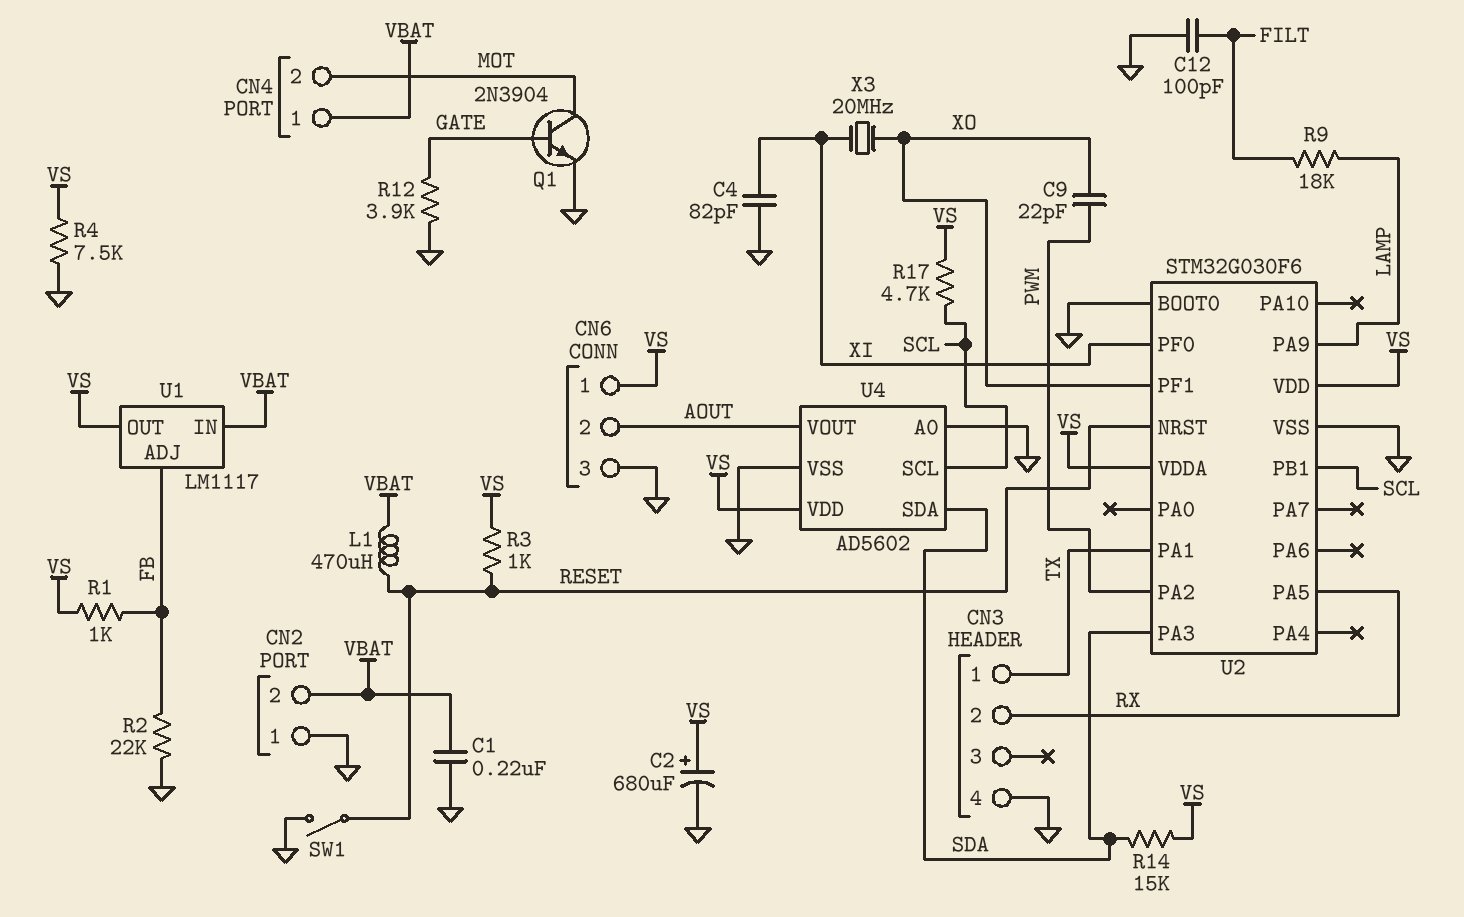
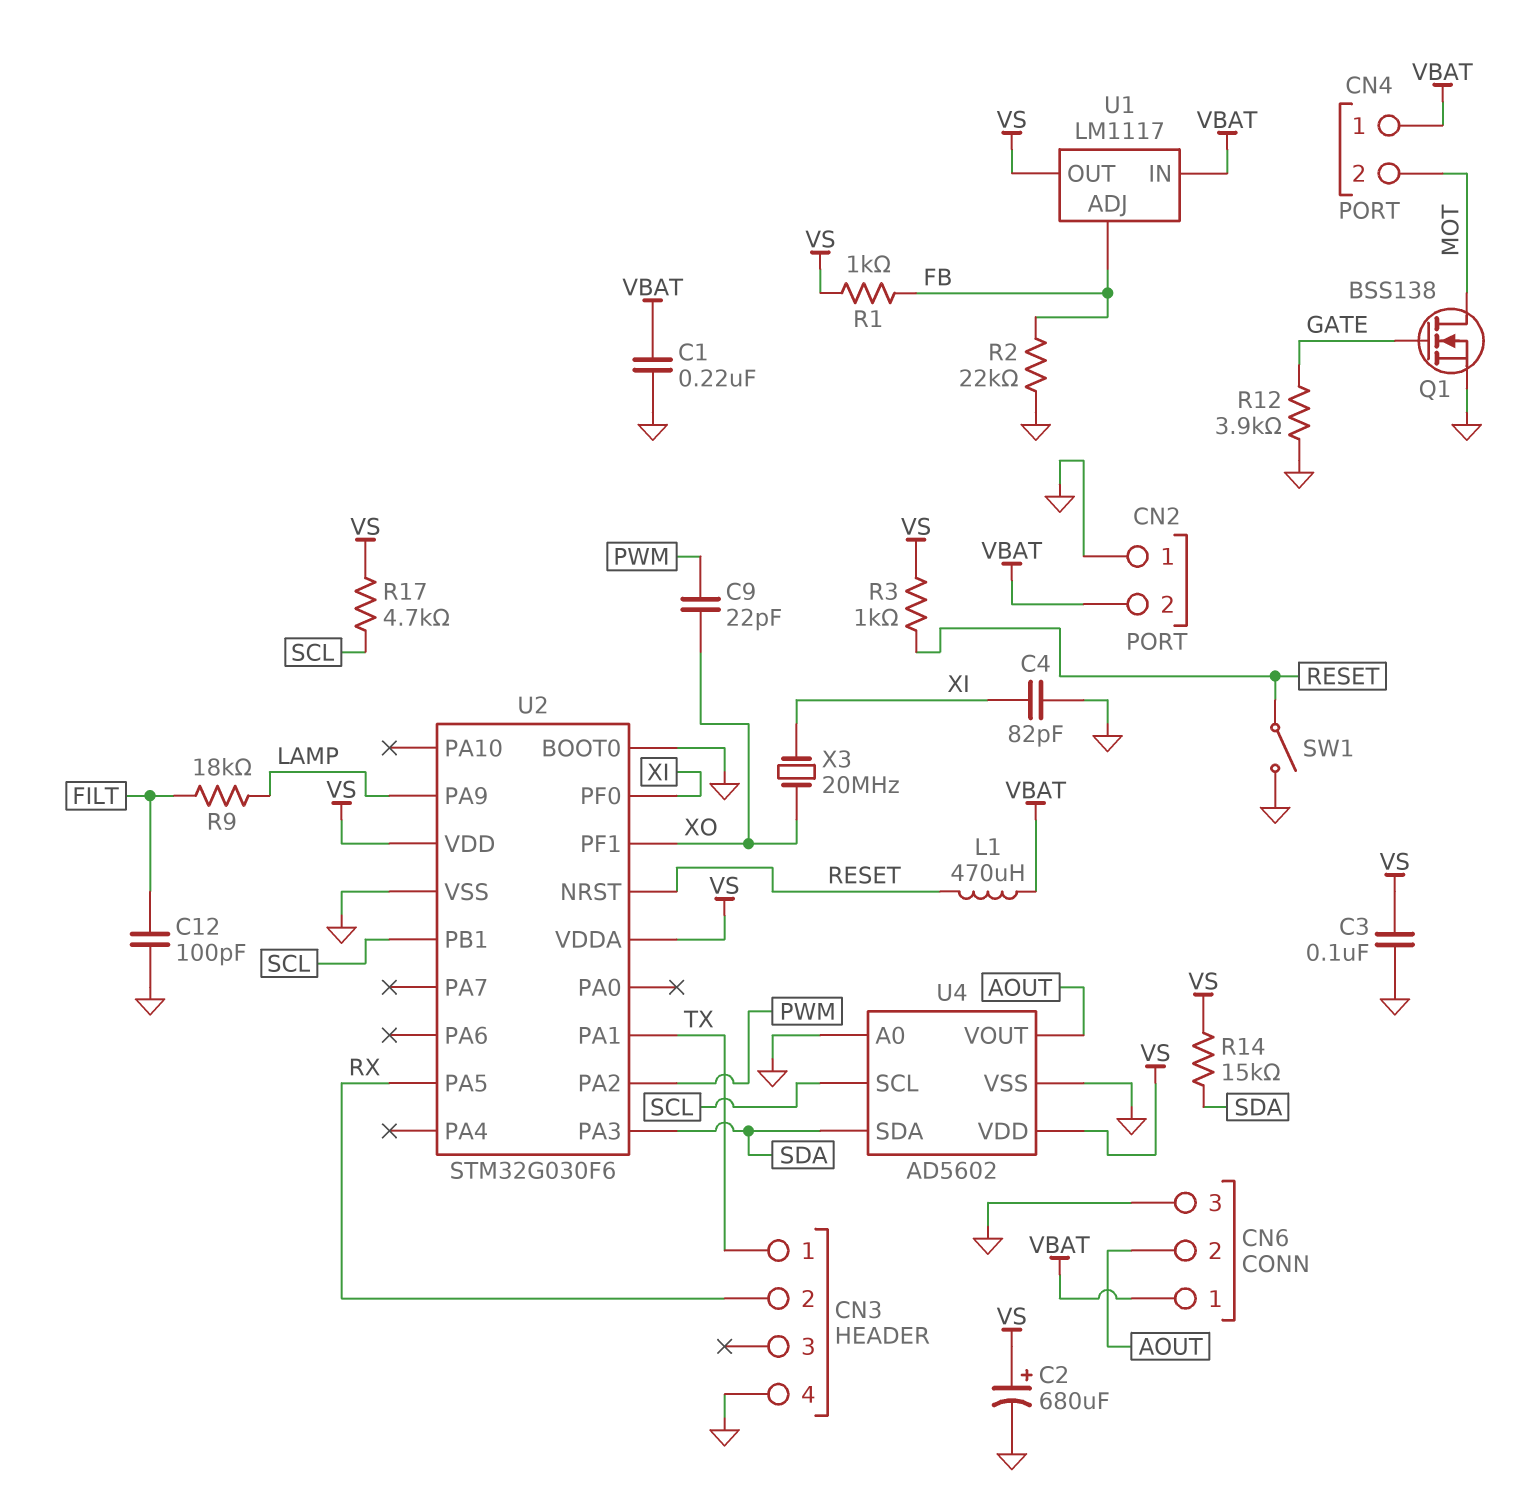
C3: none -> 100nF (GND, VS)
CN6 pin 1: VS -> VBAT
Q1: NPN 2N3904 (B GATE, C MOT, E GND) -> NMOS BSS138 (G GATE, D MOT, S GND)
R4: 7.5k (GND, VS) -> none

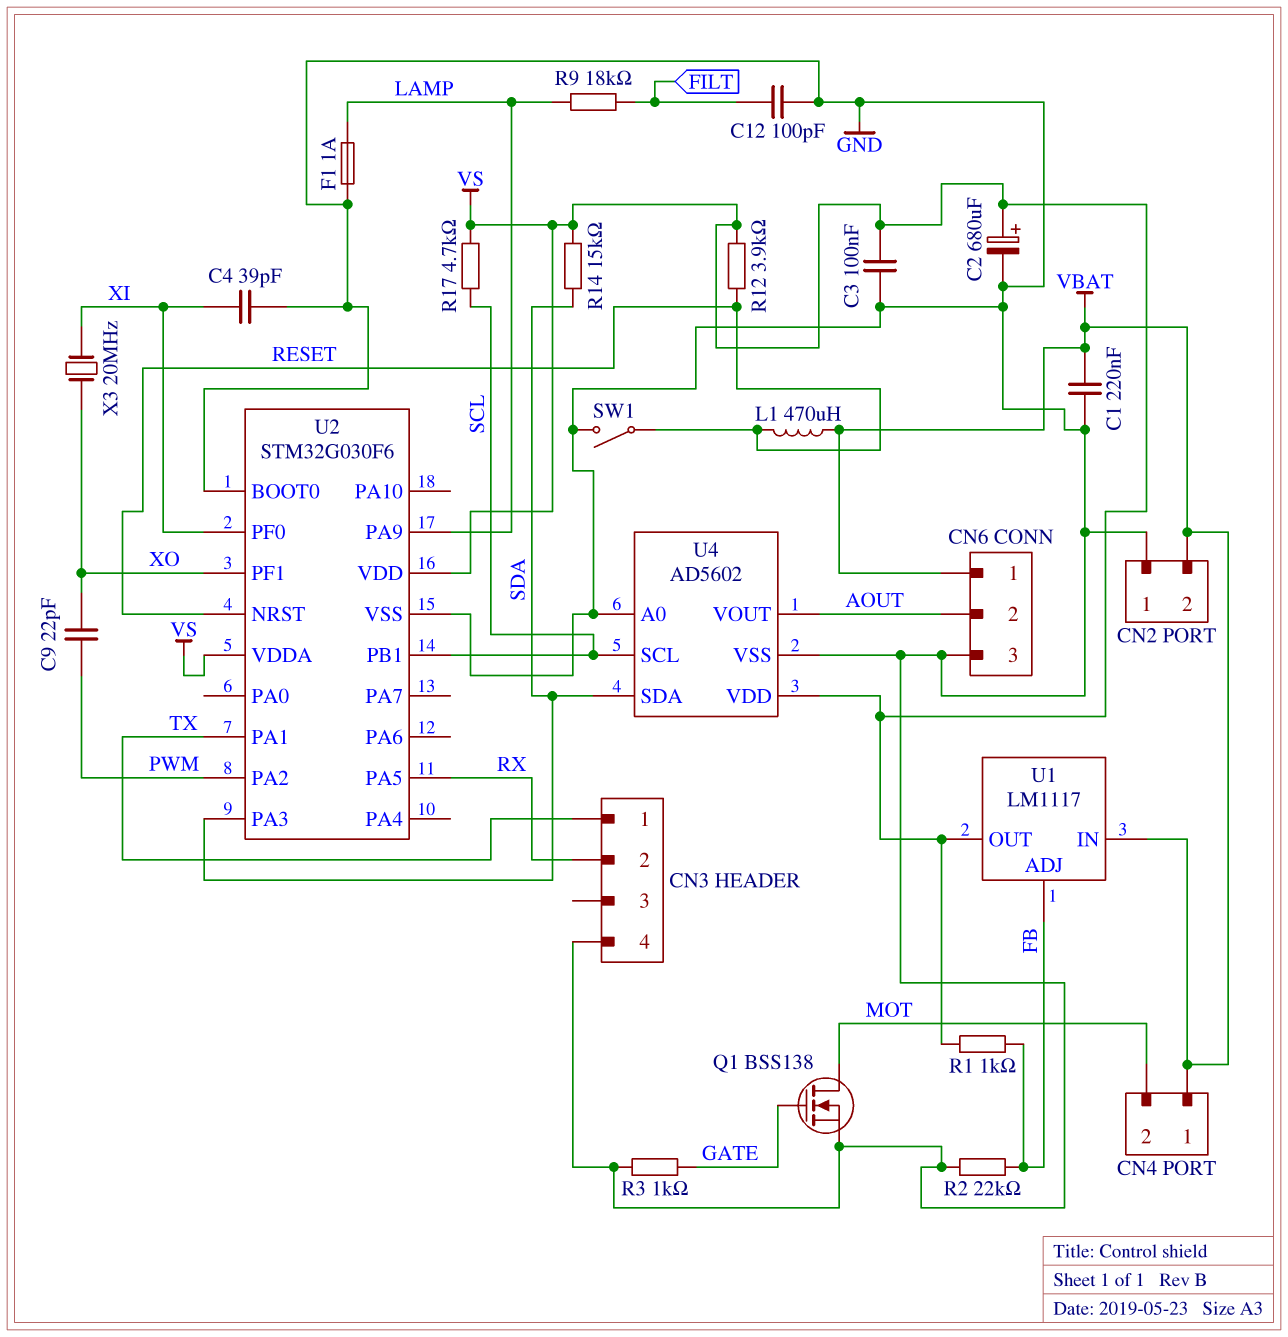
C4: 82pF (GND, XI) -> 39pF (GND, XI)
F1: none -> 1A (GND, LAMP)
R3: 1k (RESET, VS) -> 1k (GATE, GND)
R12: 3.9k (GATE, GND) -> 3.9k (RESET, VS)

